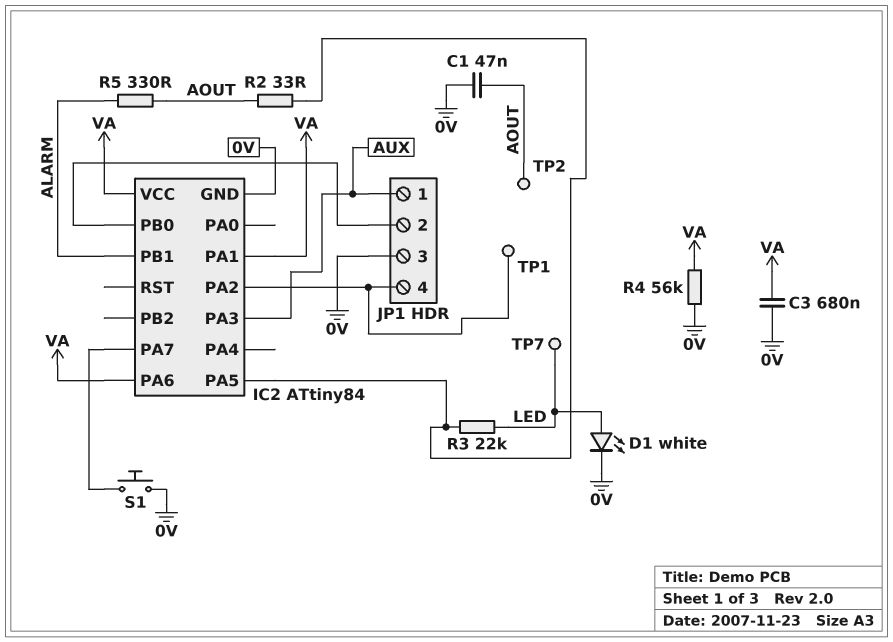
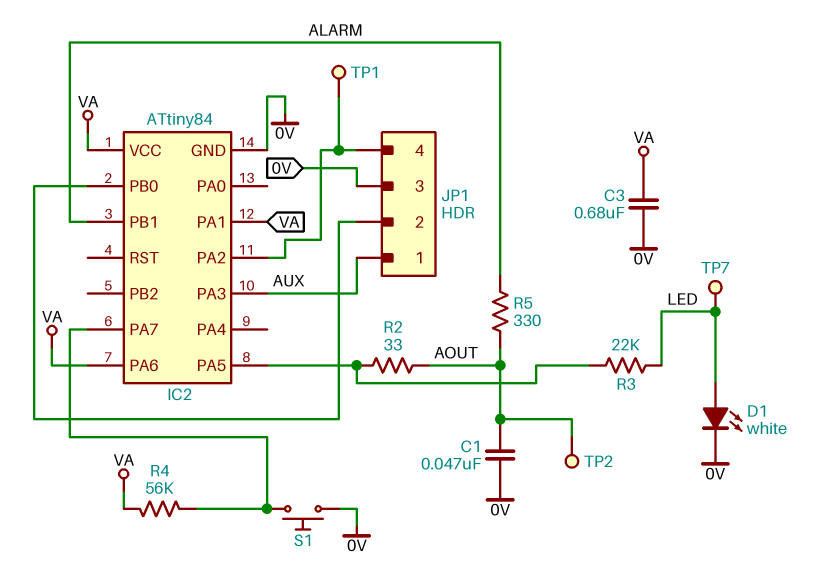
R4: 56k (0V, VA) -> 56k (IC2/PA7, VA)

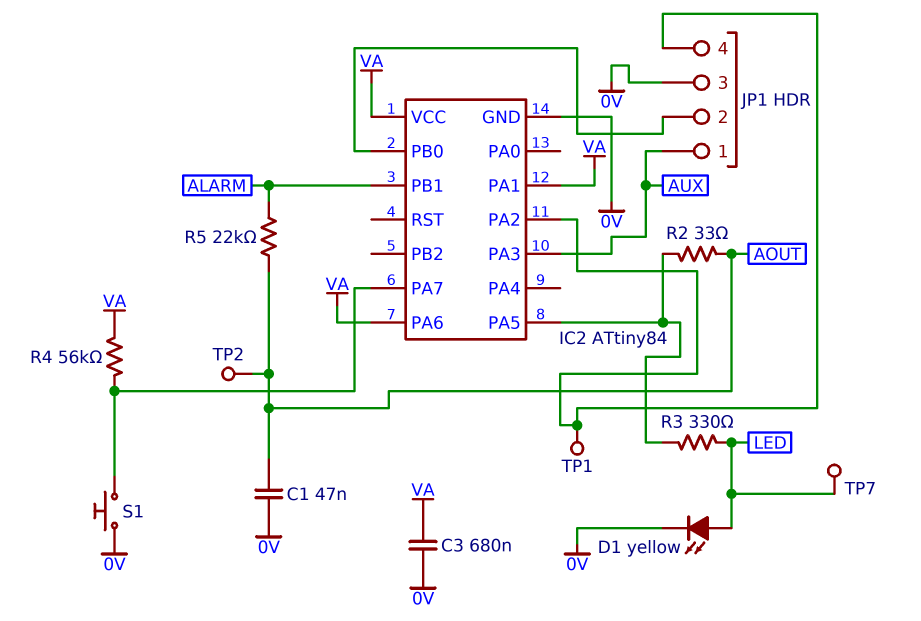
D1: LED white (A LED, K 0V) -> LED yellow (A LED, K 0V)
R3: 22k (IC2/PA5, LED) -> 330 (IC2/PA5, LED)
R5: 330 (ALARM, AOUT) -> 22k (ALARM, AOUT)

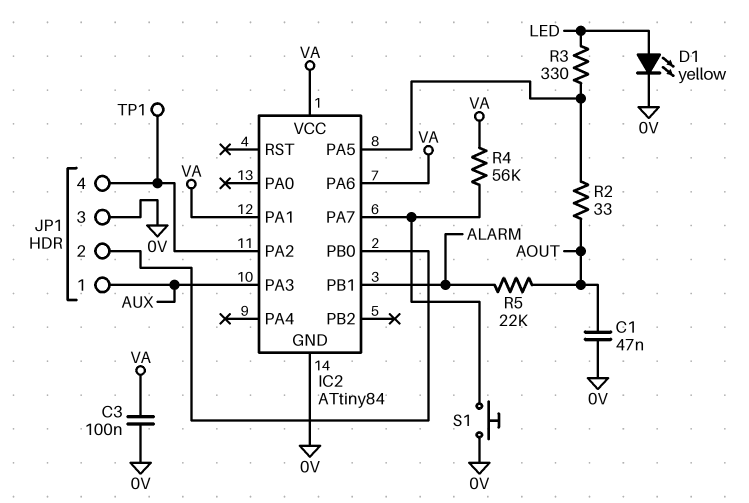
C3: 680nF (0V, VA) -> 100nF (0V, VA)
TP2: test point (AOUT) -> none
TP7: test point (LED) -> none

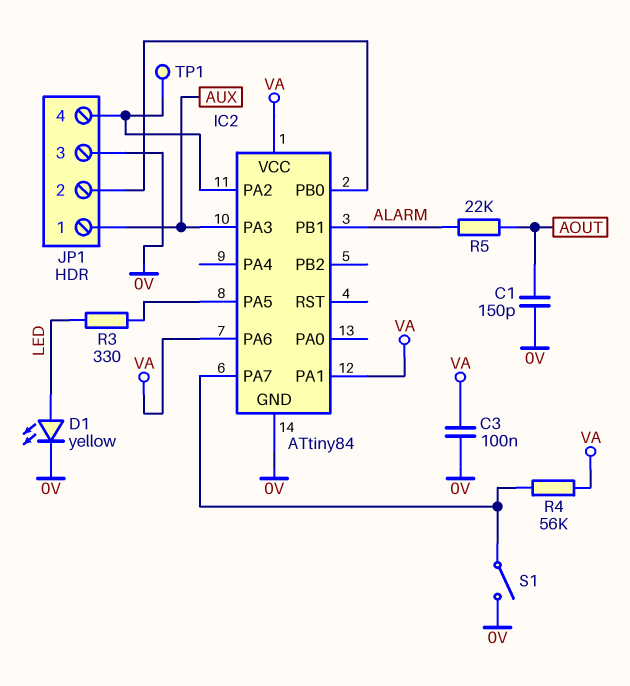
C1: 47nF (0V, AOUT) -> 150pF (0V, AOUT)
R2: 33 (AOUT, IC2/PA5) -> none
S1: button (0V, IC2/PA7) -> switch (0V, IC2/PA7)

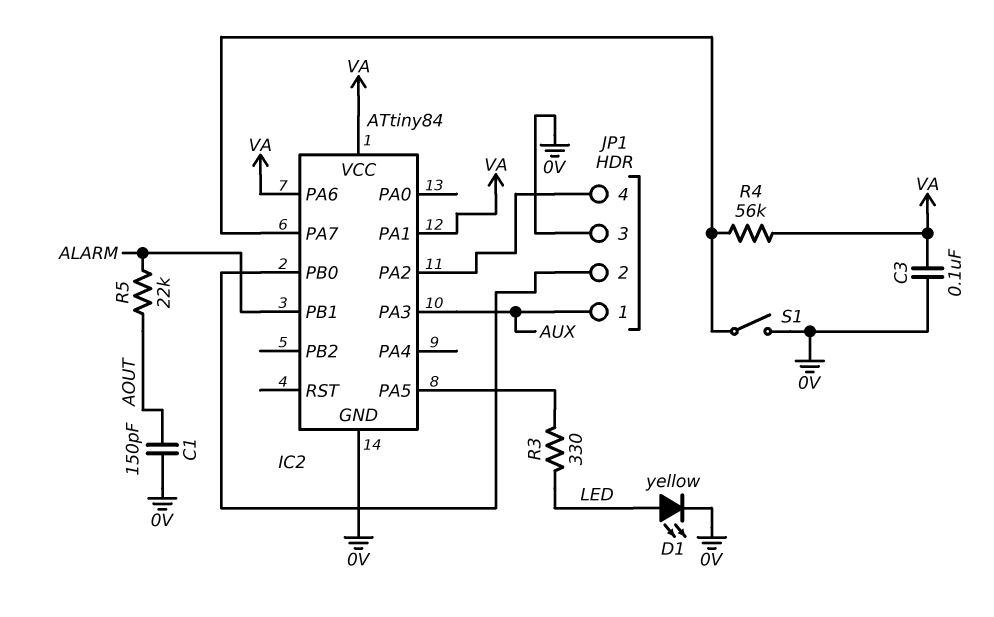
TP1: test point (IC2/PA2) -> none

